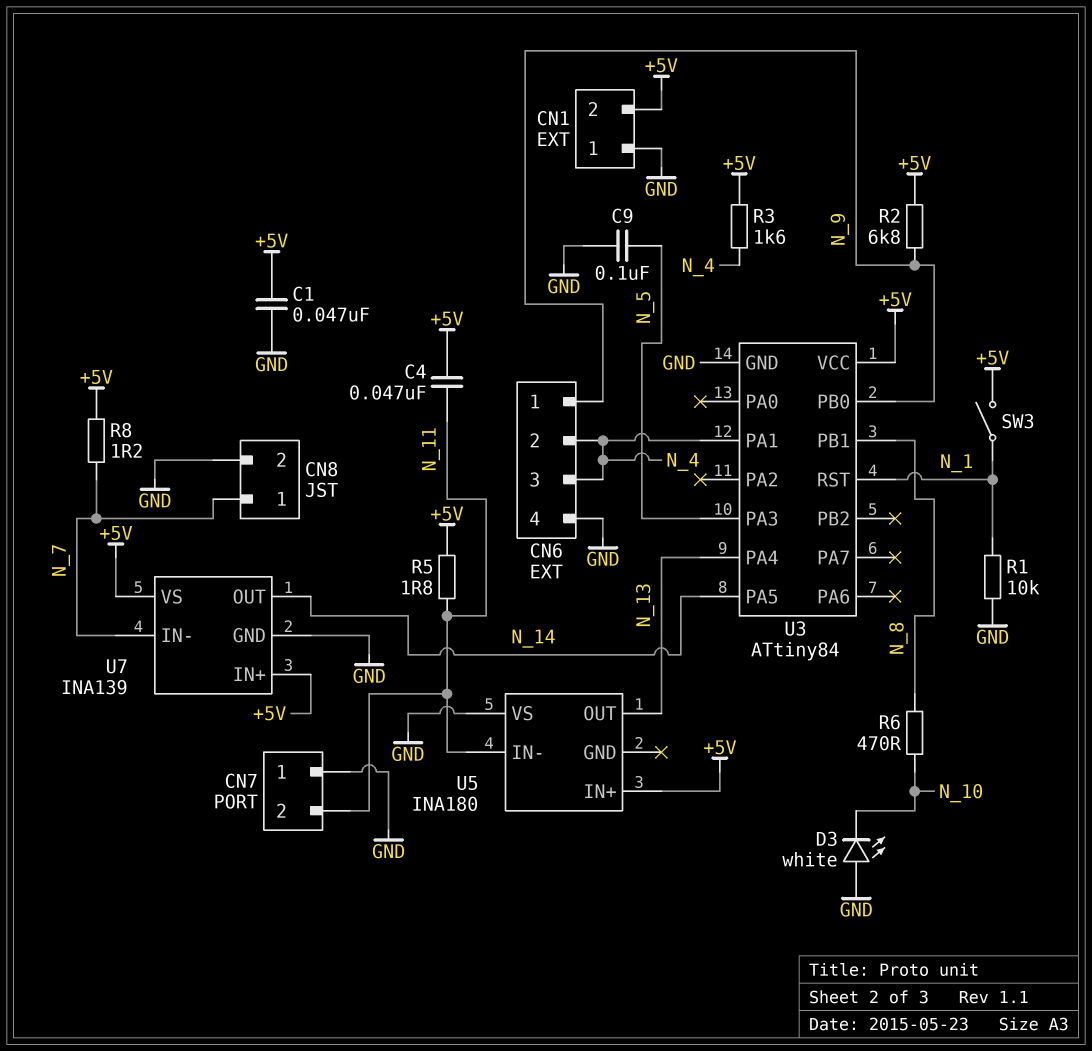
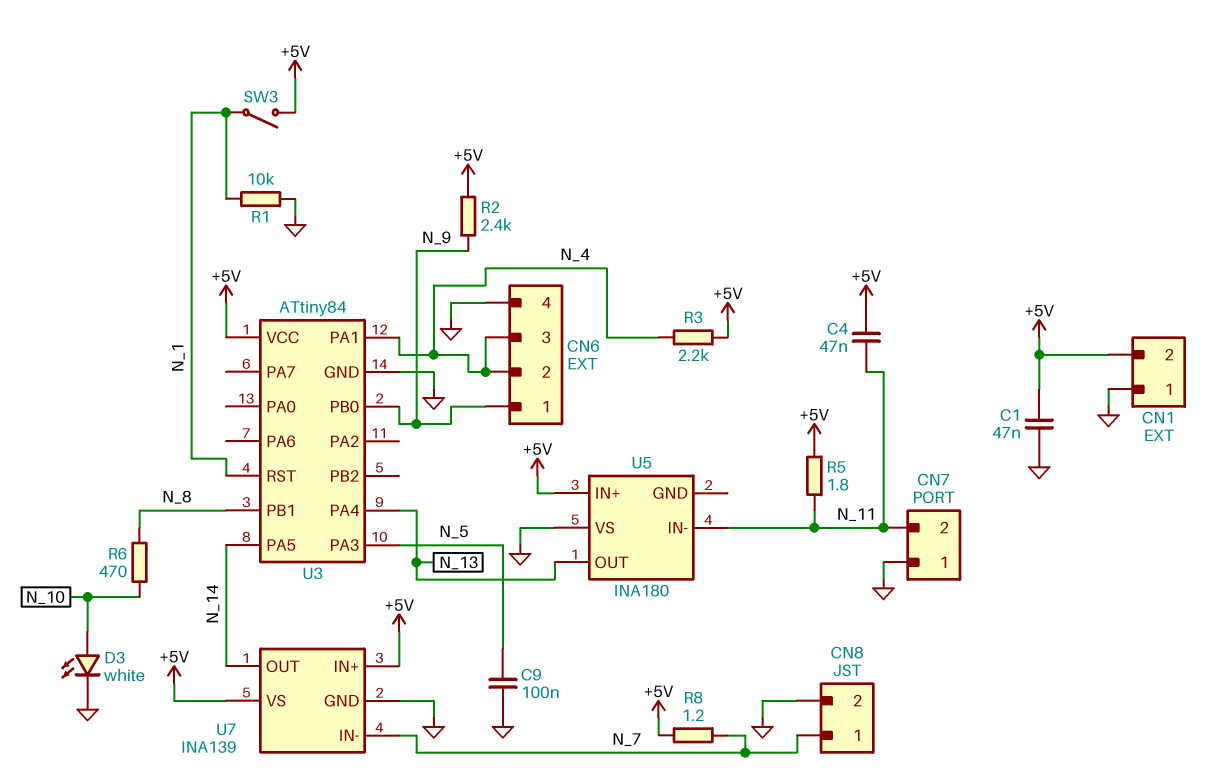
D3: LED white (A GND, K N_10) -> LED white (A N_10, K GND)
R2: 6.8k (+5V, N_9) -> 2.4k (+5V, N_9)
R3: 1.6k (+5V, N_4) -> 2.2k (+5V, N_4)

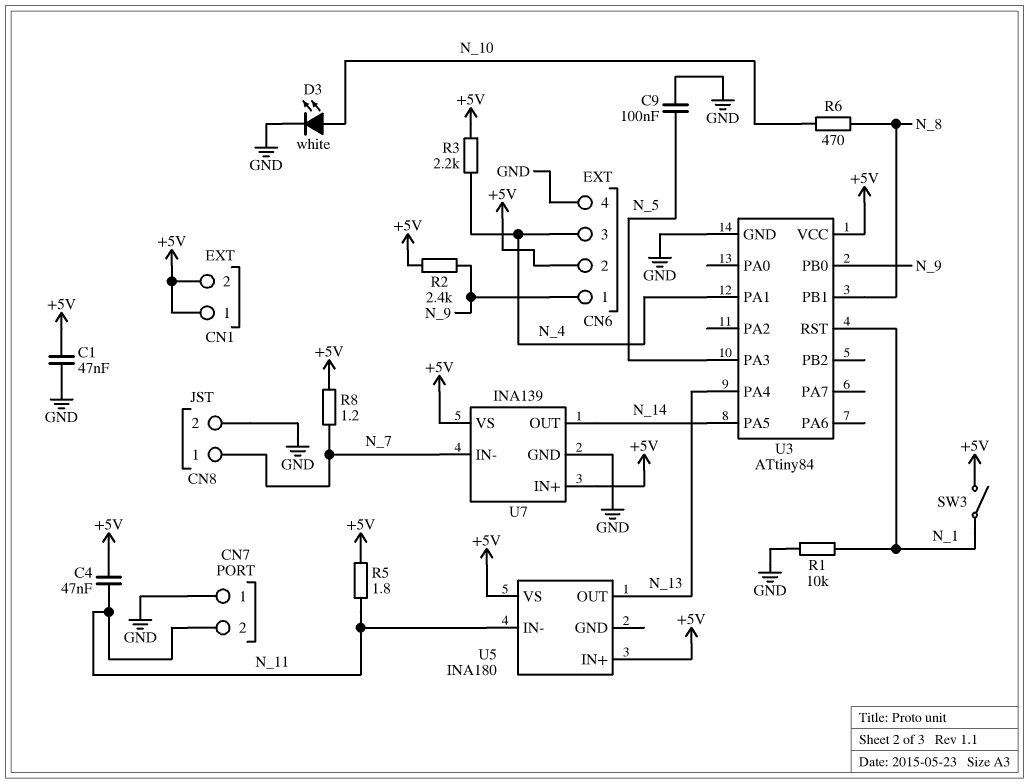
CN1 pin 1: GND -> +5V
CN6 pin 2: N_4 -> +5V
U5 pin VS: GND -> +5V

